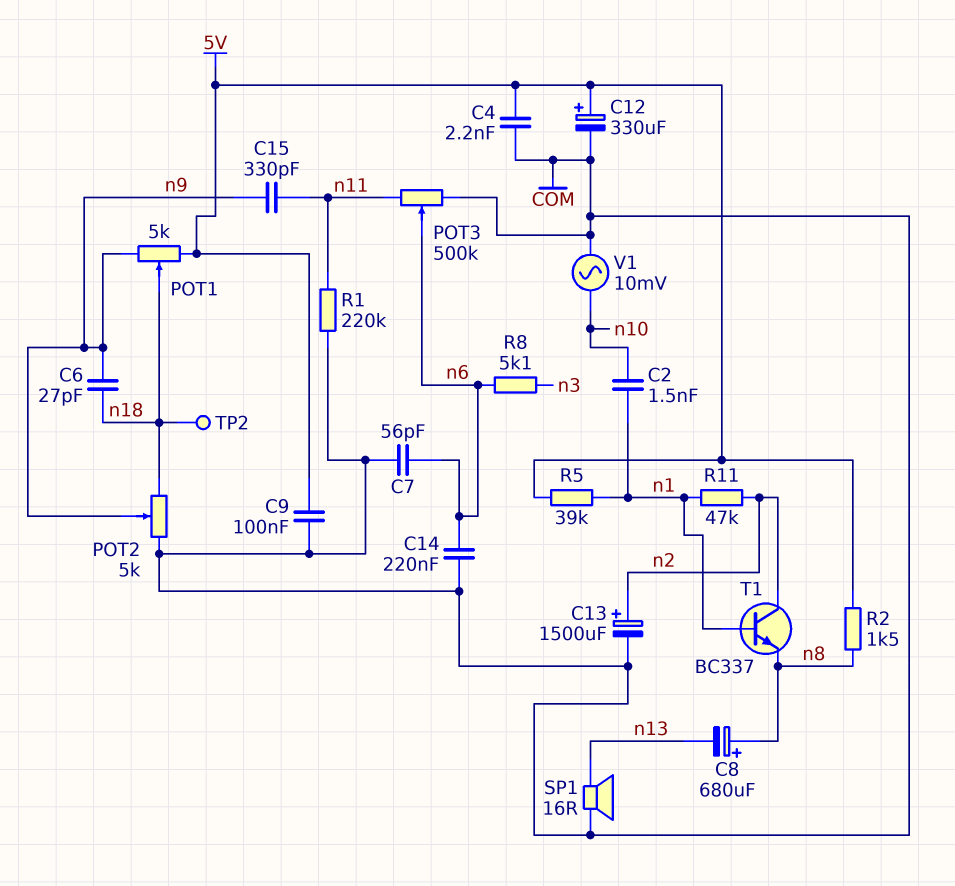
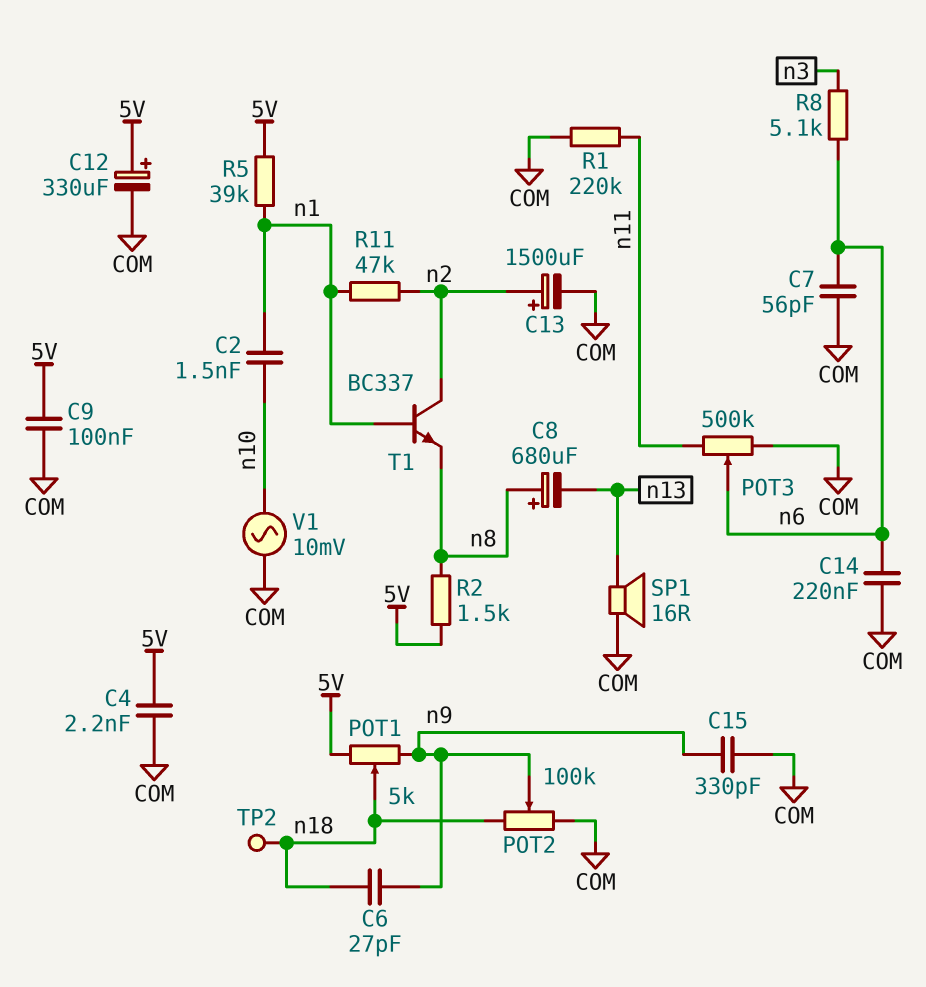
C15: 330pF (n9, n11) -> 330pF (COM, n9)
POT2: 5k (COM, n18, wiper n9) -> 100k (COM, n18, wiper n9)

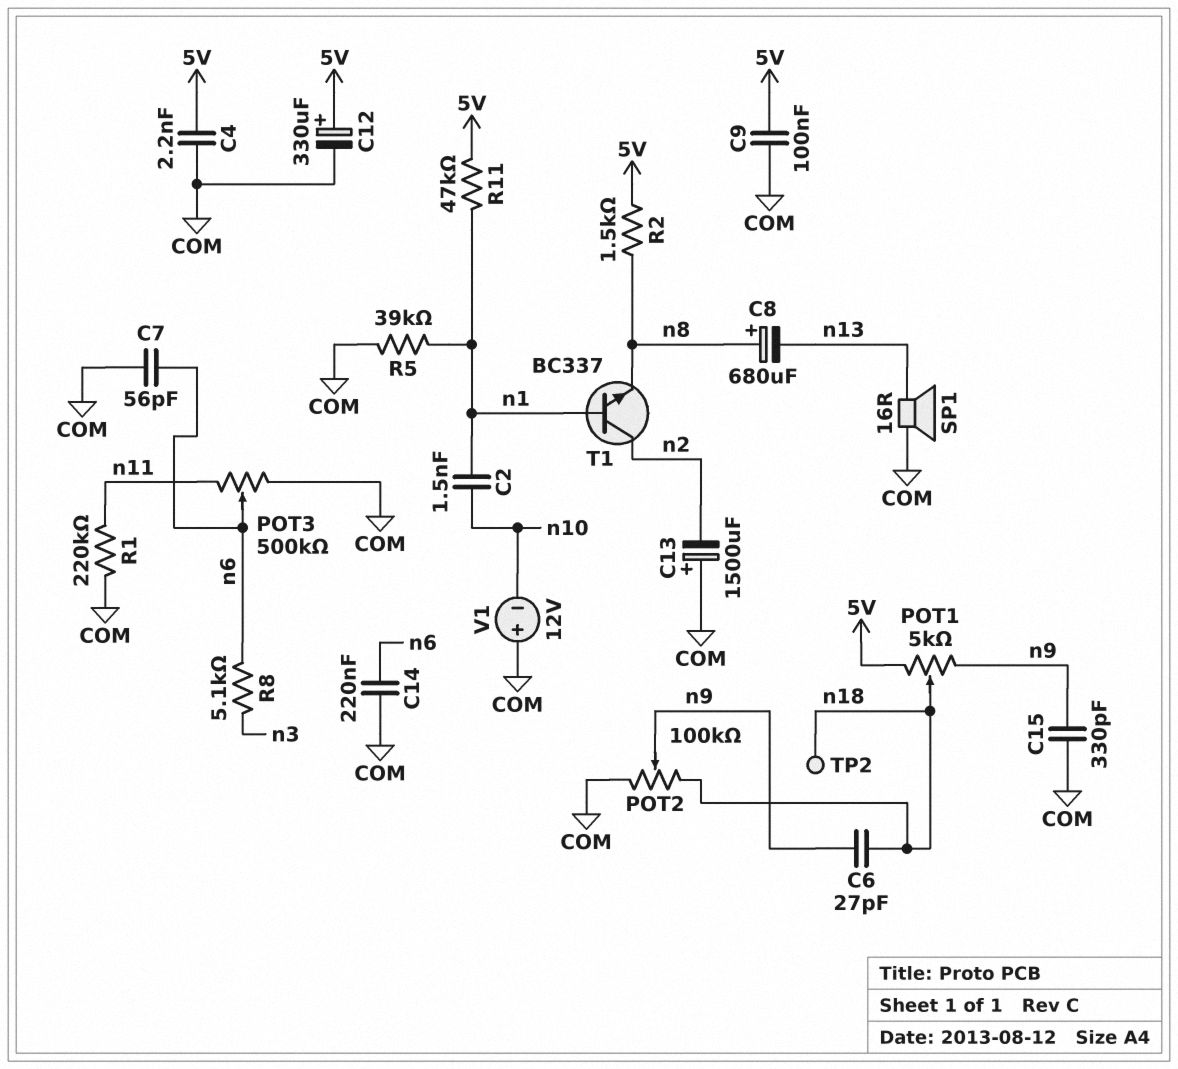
C13: 1500uF (plus n2, minus COM) -> 1500uF (plus COM, minus n2)
R5: 39k (5V, n1) -> 39k (COM, n1)
R11: 47k (n1, n2) -> 47k (5V, n1)
V1: AC 10mV (COM, n10) -> 12V (plus COM, minus n10)

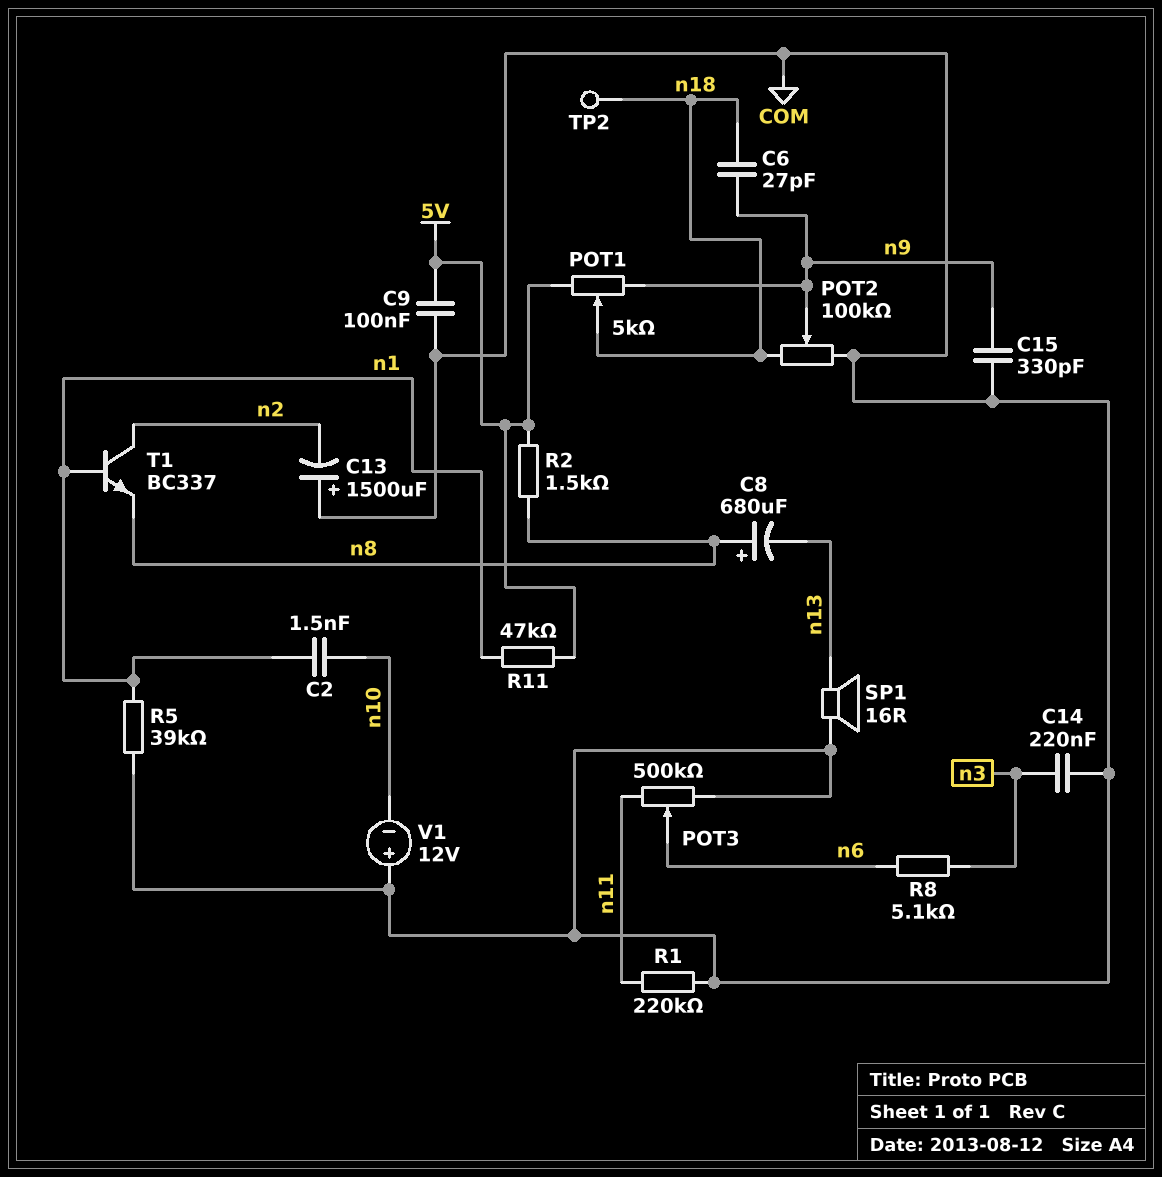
C4: 2.2nF (5V, COM) -> none
C7: 56pF (COM, n6) -> none
C12: 330uF (plus 5V, minus COM) -> none
C14: 220nF (COM, n6) -> 220nF (COM, n3)

